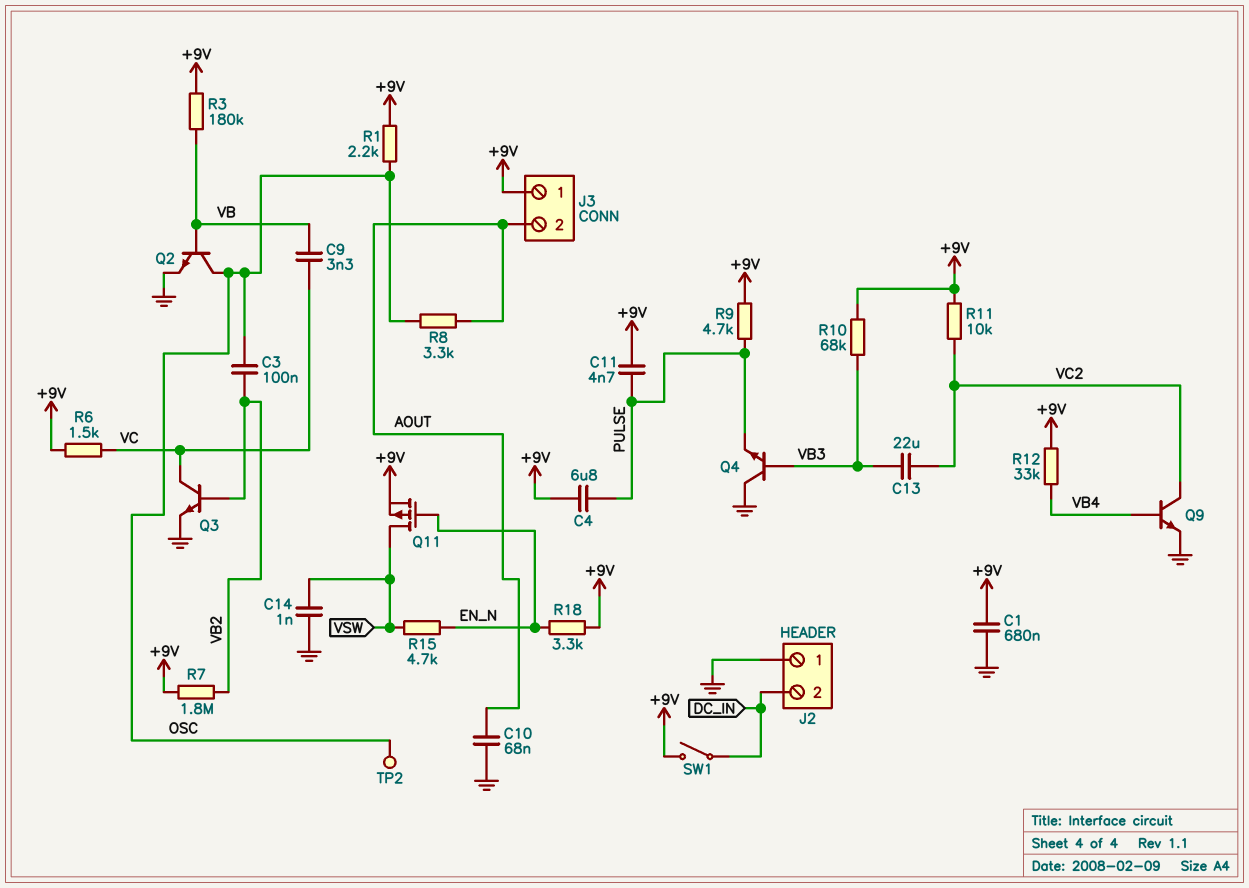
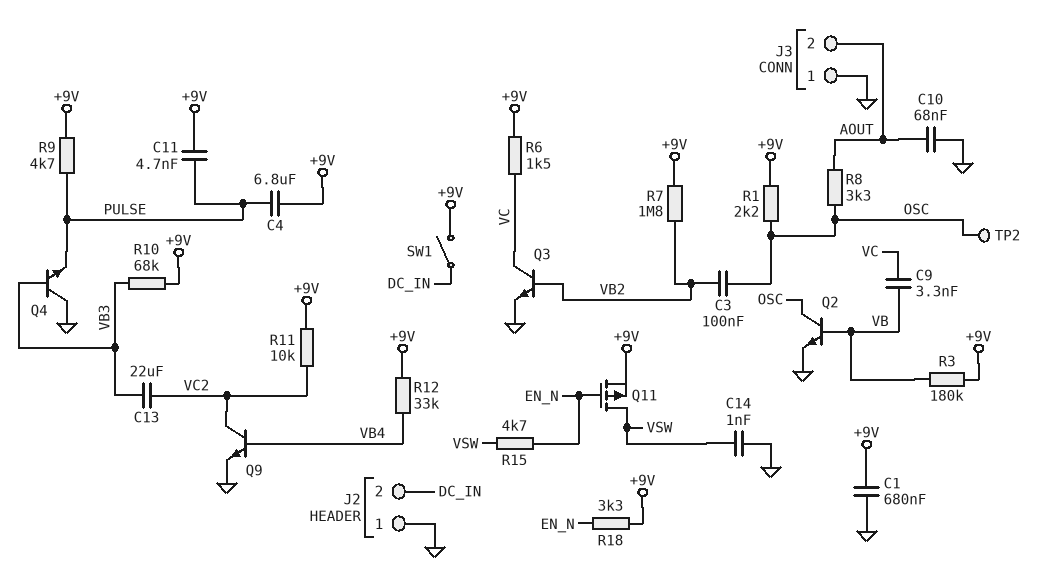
J3 pin 1: +9V -> GND

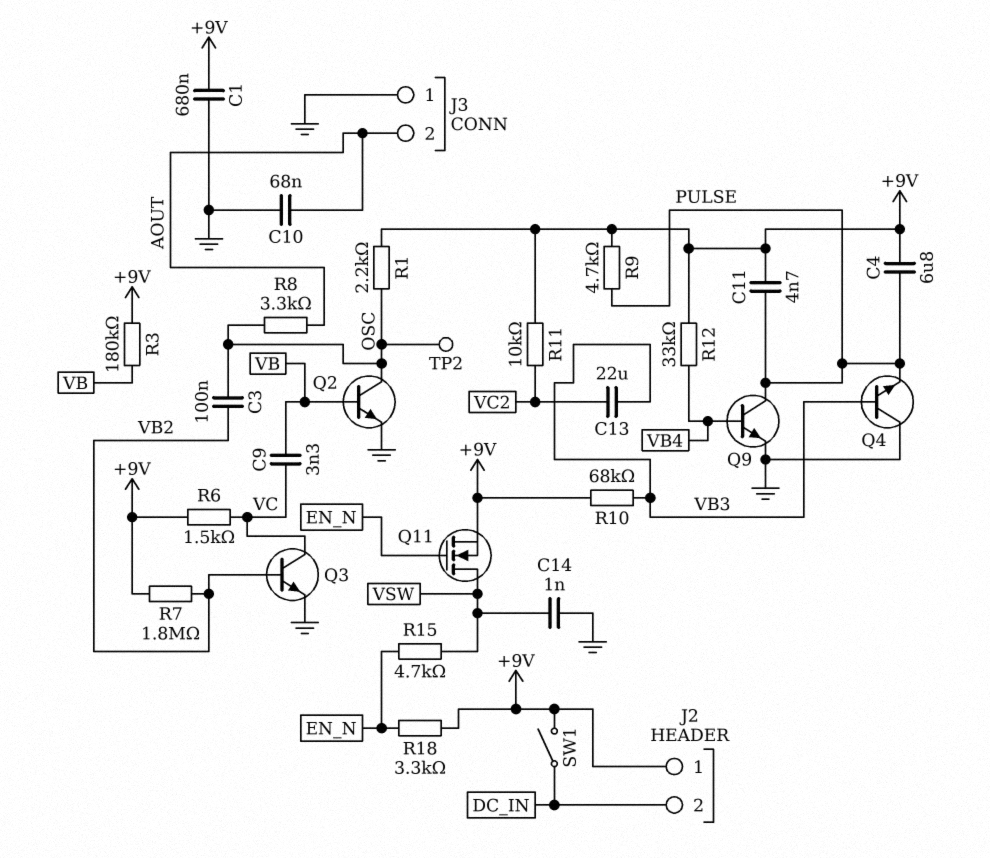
J2 pin 1: GND -> +9V
Q9: NPN (B VB4, C VC2, E GND) -> NPN (B VB4, C PULSE, E GND)
Q11: PMOS (G EN_N, D VSW, S +9V) -> NMOS (G EN_N, D VSW, S +9V)

